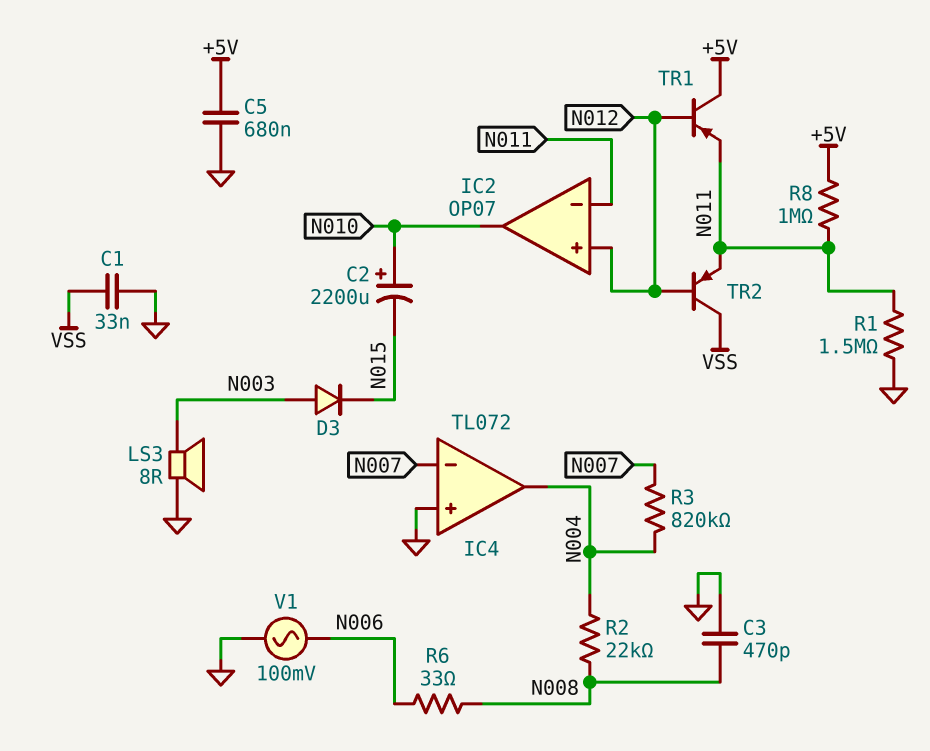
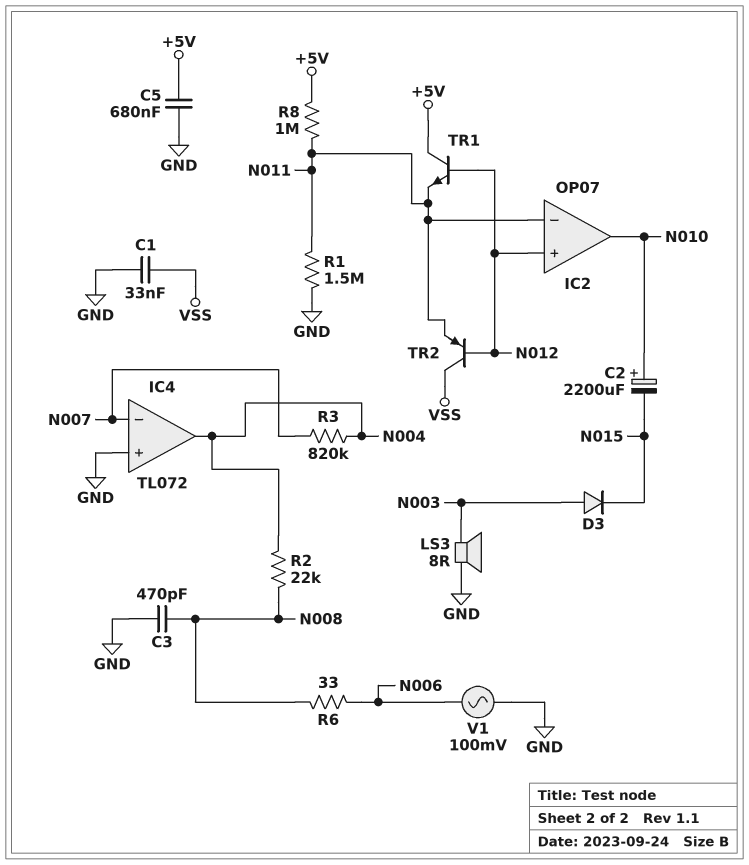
TR1: PNP (B N012, C +5V, E N011) -> NPN (B N012, C +5V, E N011)

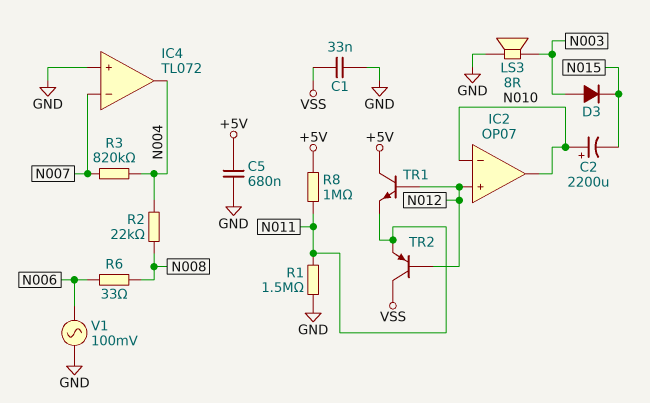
C3: 470pF (GND, N008) -> none
IC2 pin in-: N011 -> N010

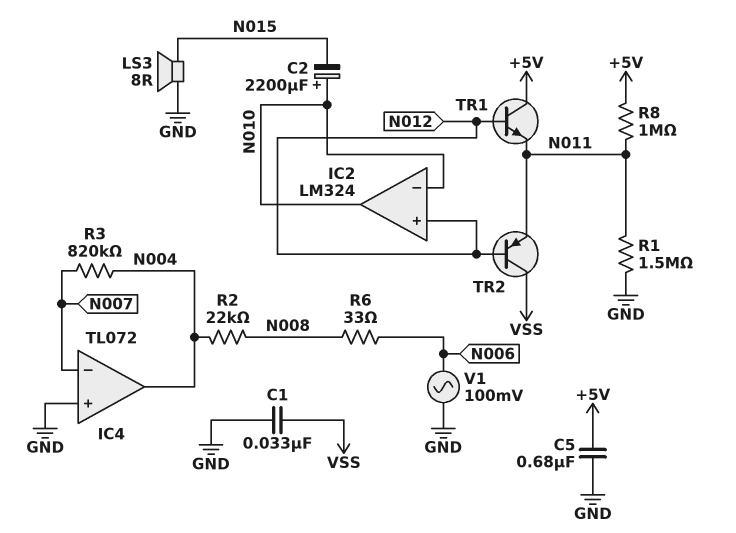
D3: diode (A N003, K N015) -> none
IC2: OP07 -> LM324
LS3: speaker 8R (GND, N003) -> speaker 8R (GND, N015)

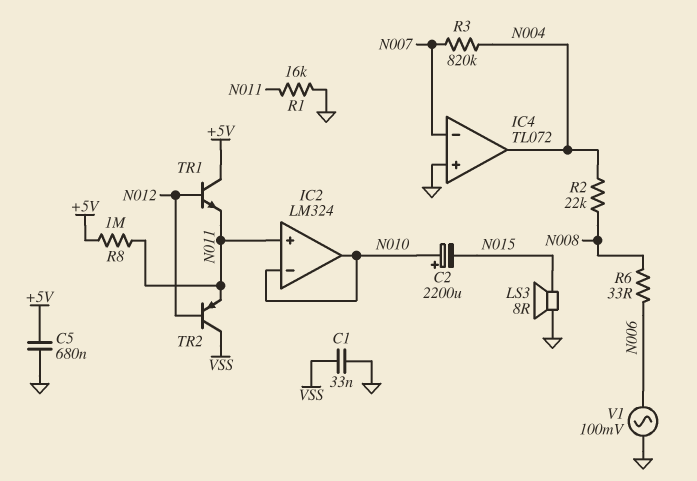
IC2 pin in+: N012 -> N011
R1: 1.5M (GND, N011) -> 16k (GND, N011)

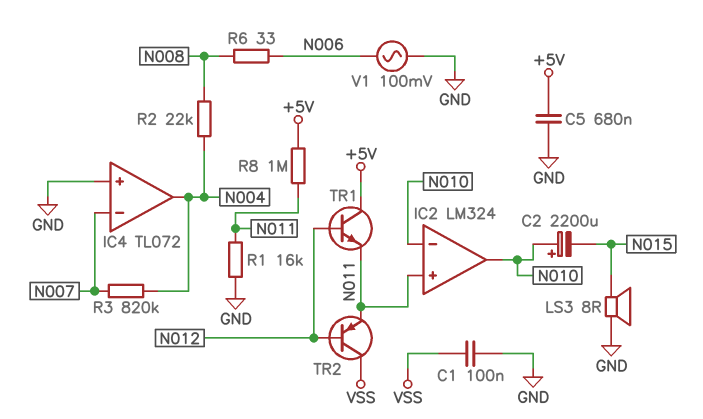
C1: 33nF (GND, VSS) -> 100nF (GND, VSS)

